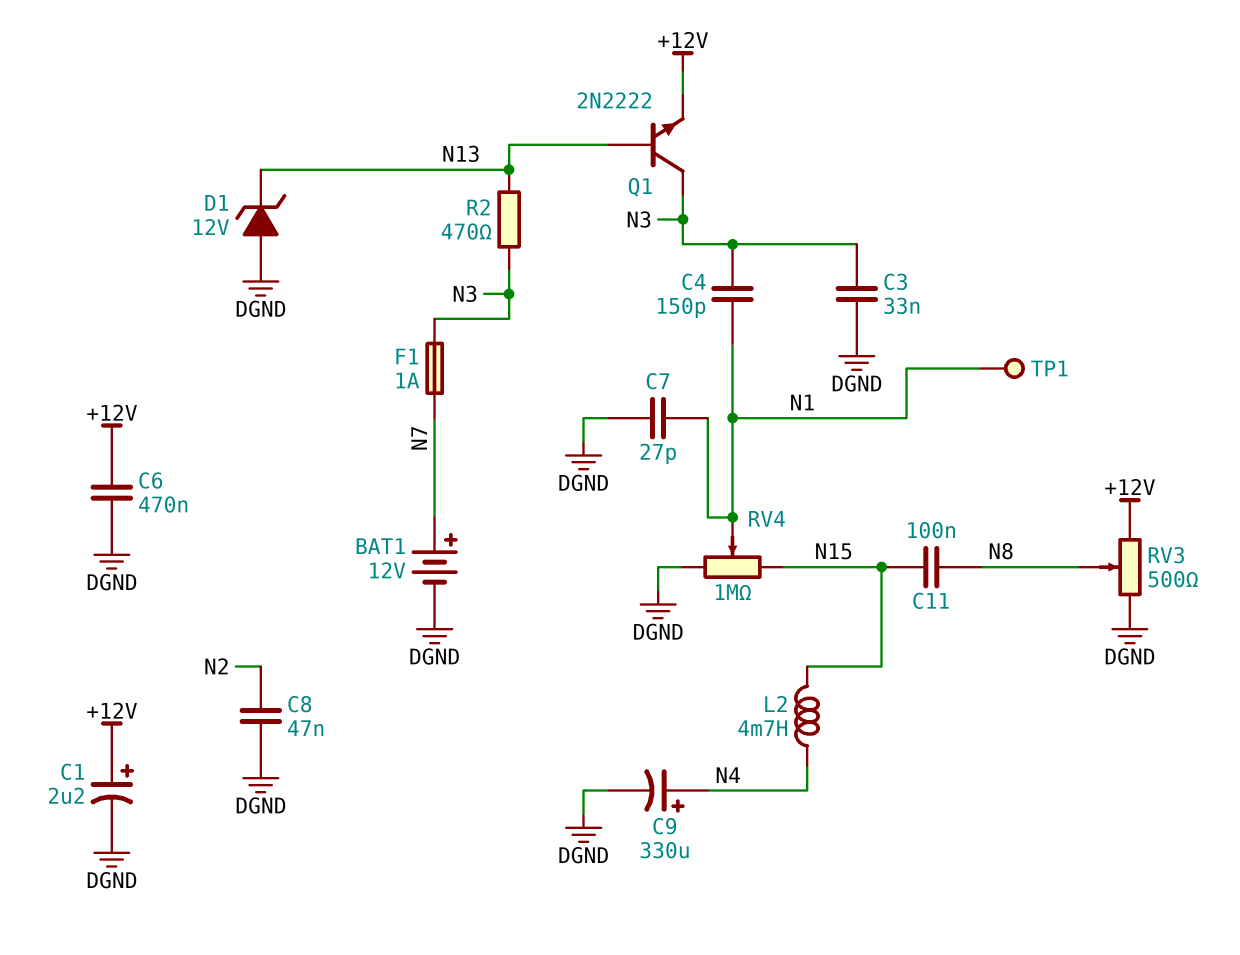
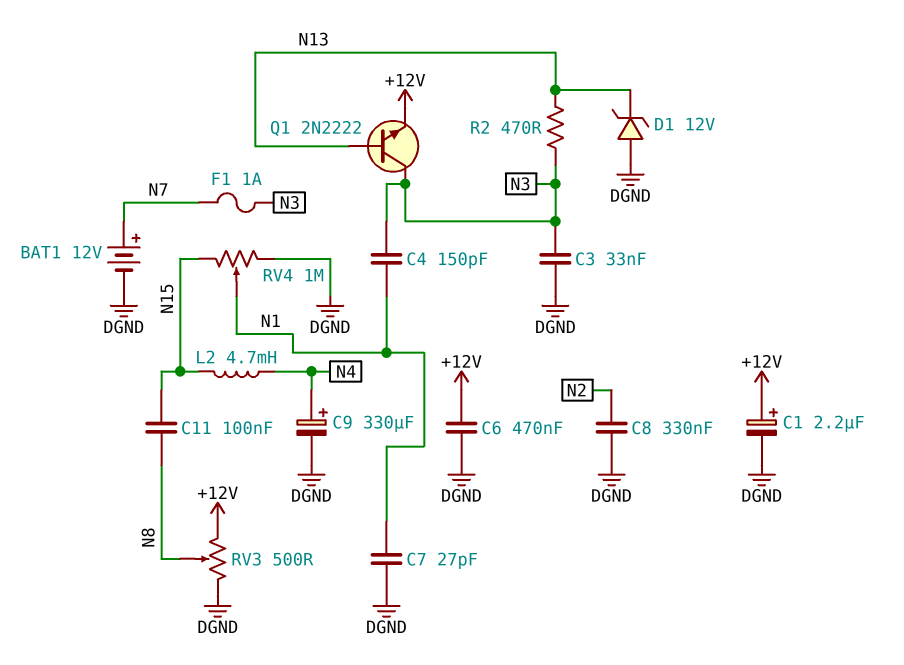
C8: 47nF (DGND, N2) -> 330nF (DGND, N2)
TP1: test point (N1) -> none

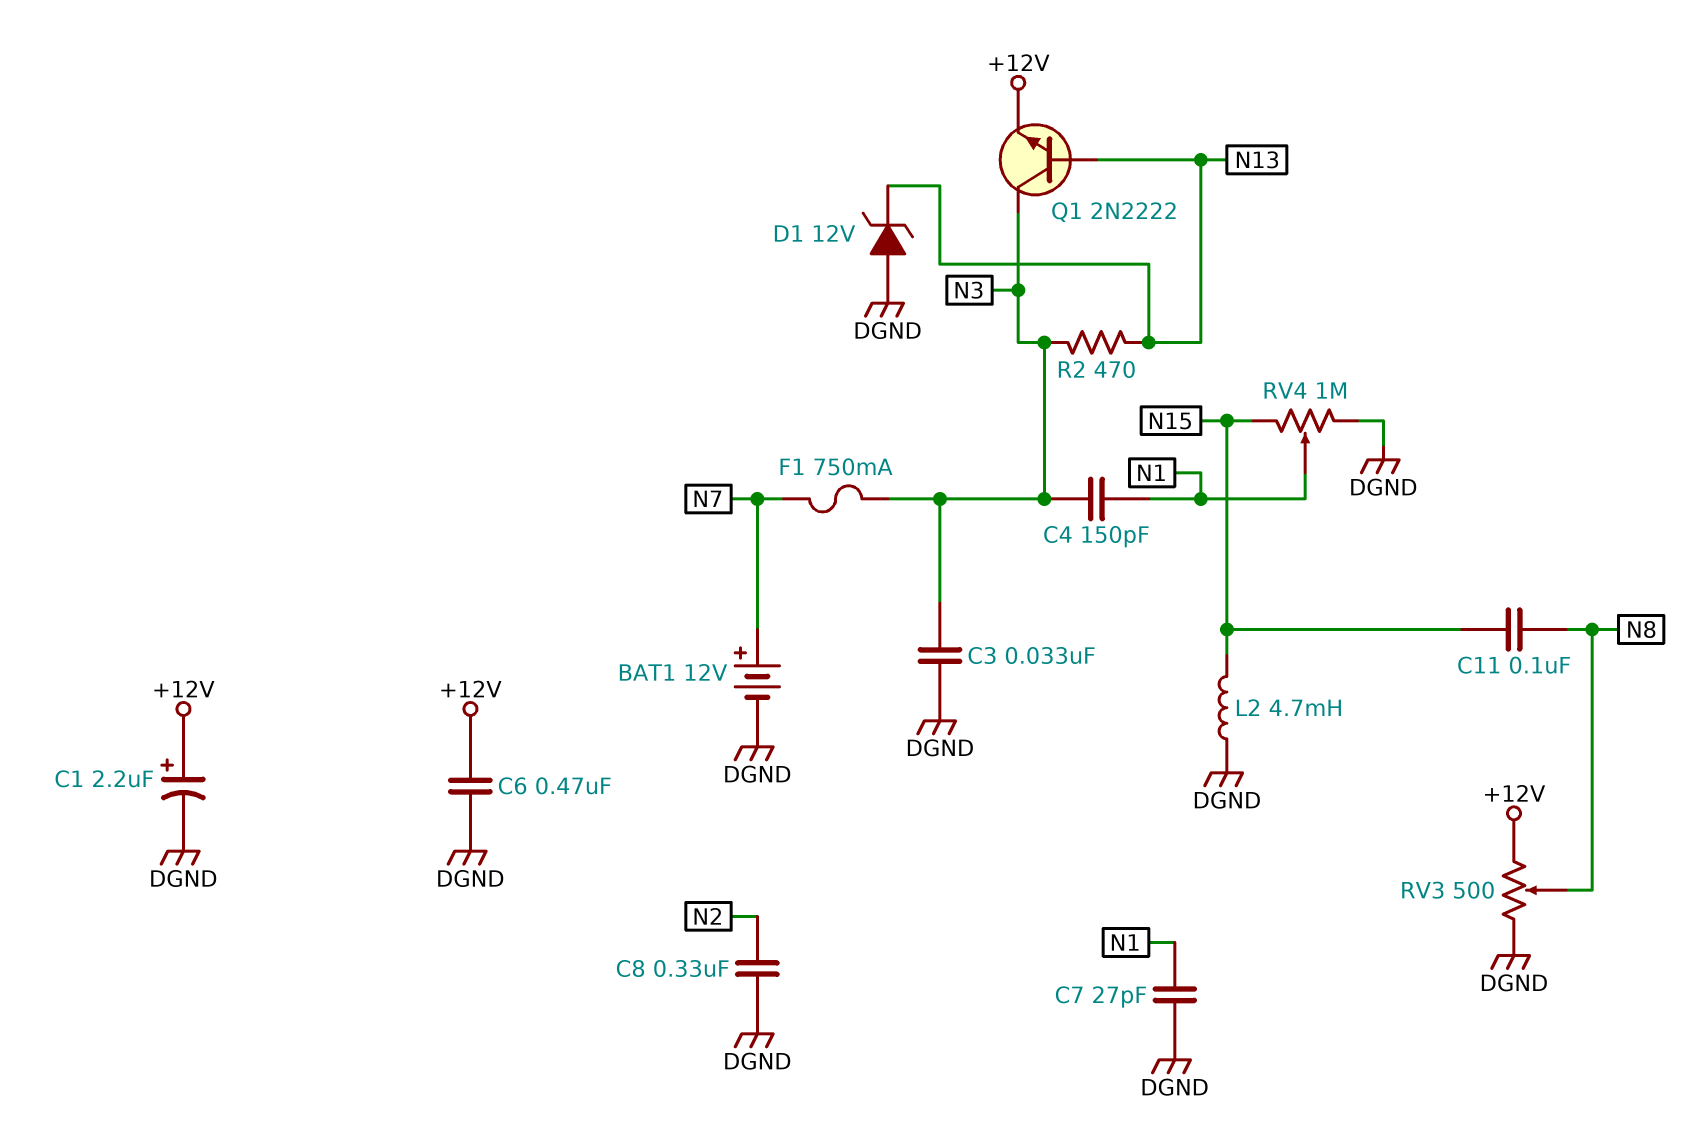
C9: 330uF (plus N4, minus DGND) -> none
F1: 1A (N3, N7) -> 750mA (N3, N7)
L2: 4.7mH (N4, N15) -> 4.7mH (DGND, N15)

